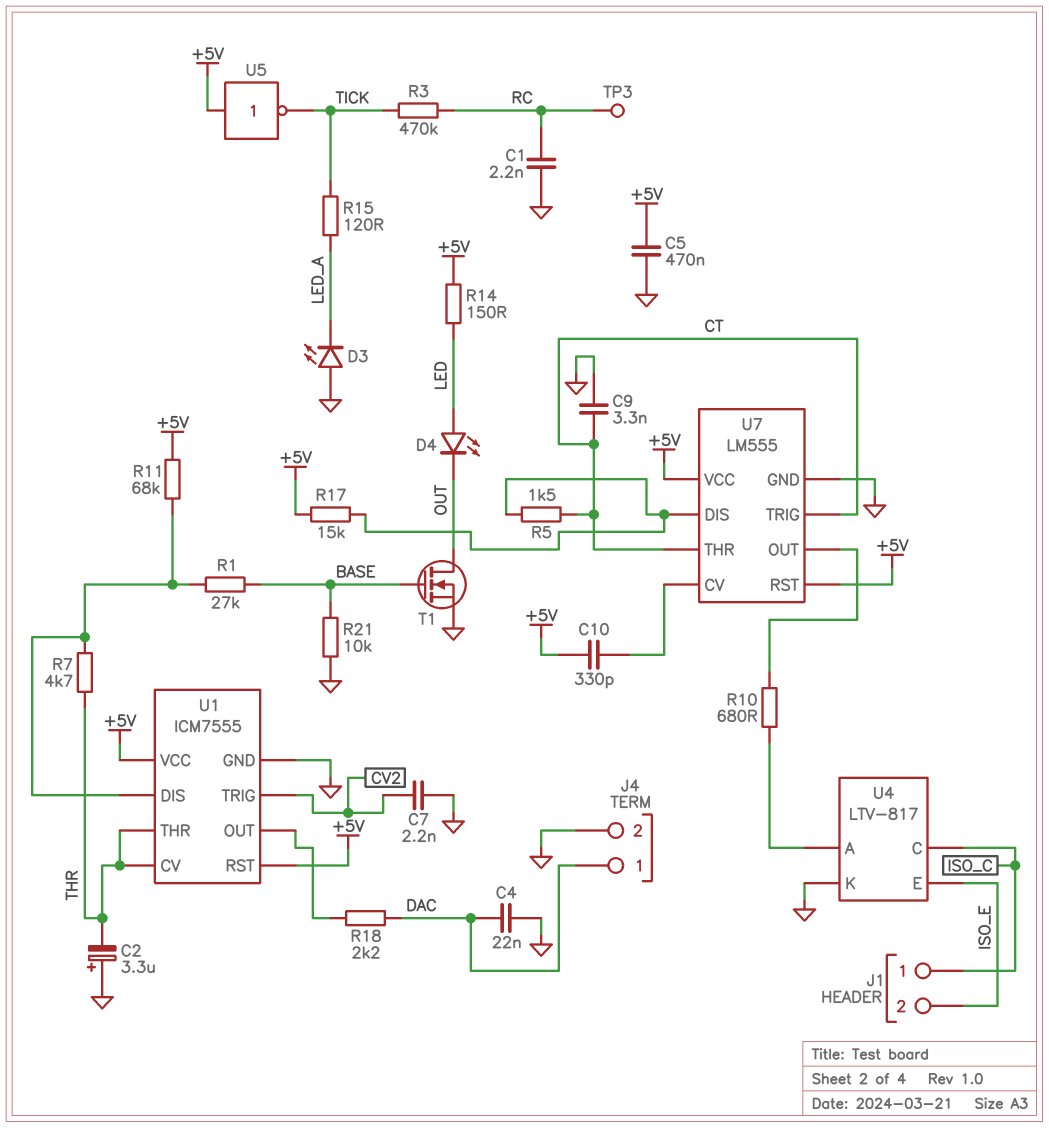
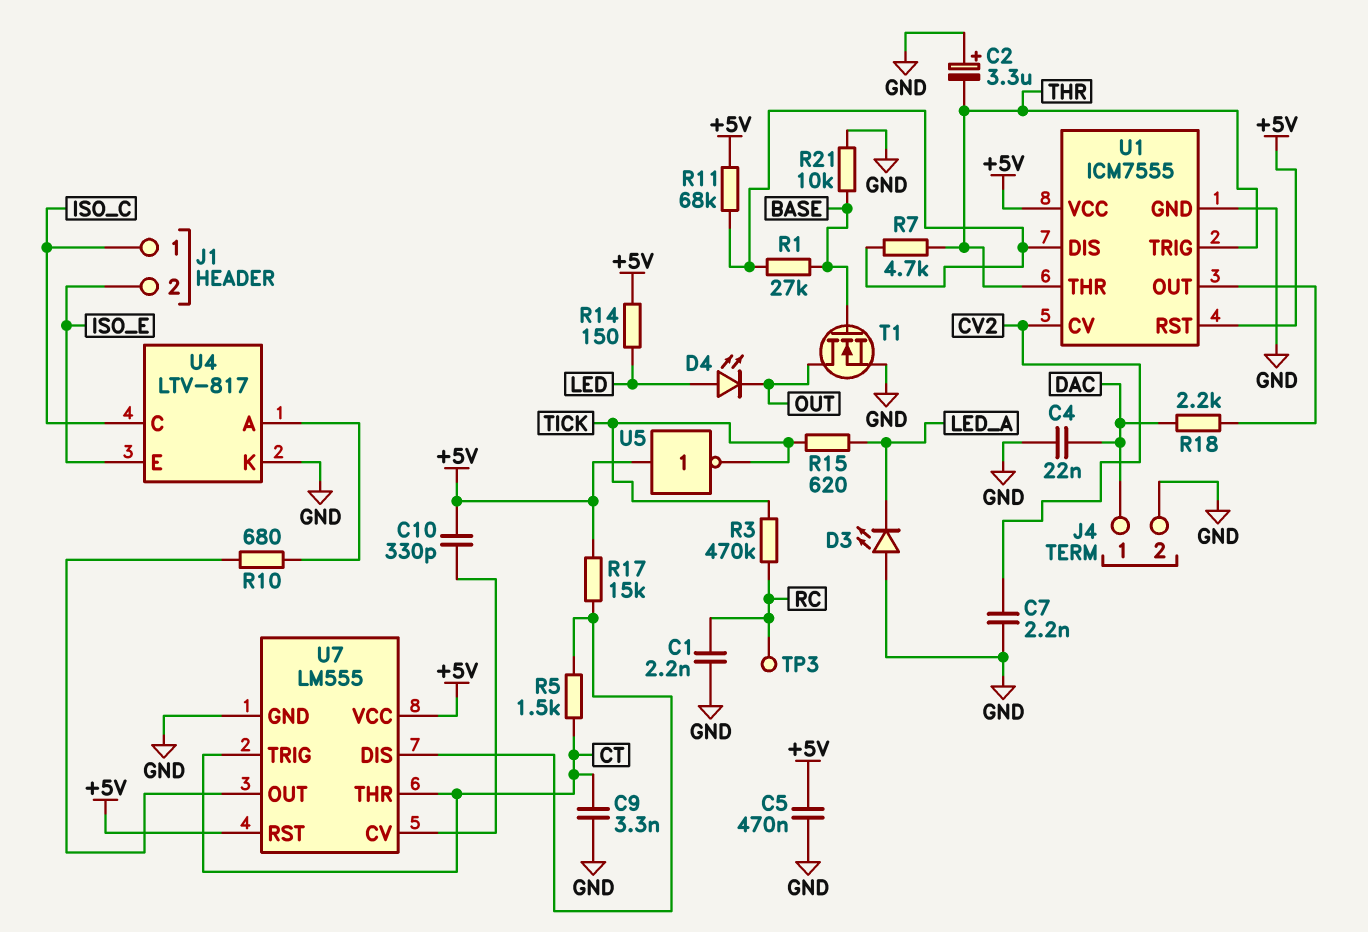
R15: 120 (LED_A, TICK) -> 620 (LED_A, TICK)
U1 pin CV: THR -> CV2
U1 pin TRIG: CV2 -> THR

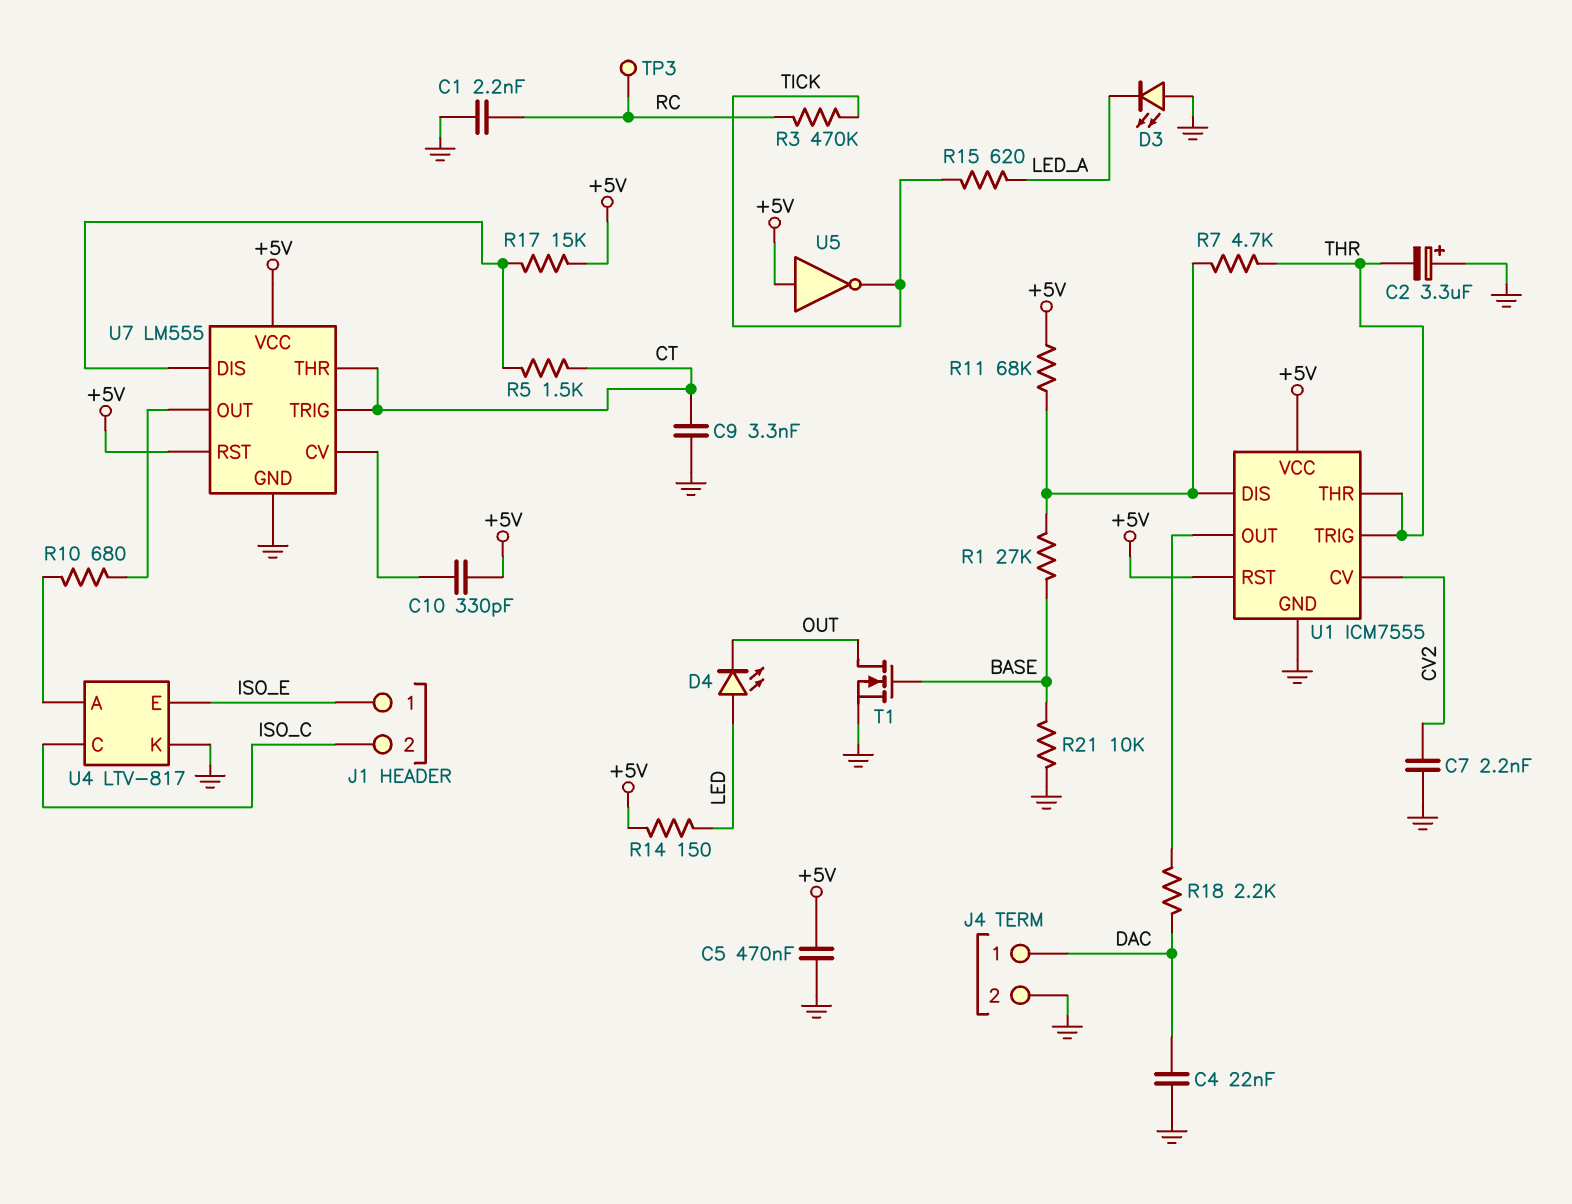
J1 pin 1: ISO_C -> ISO_E
J1 pin 2: ISO_E -> ISO_C

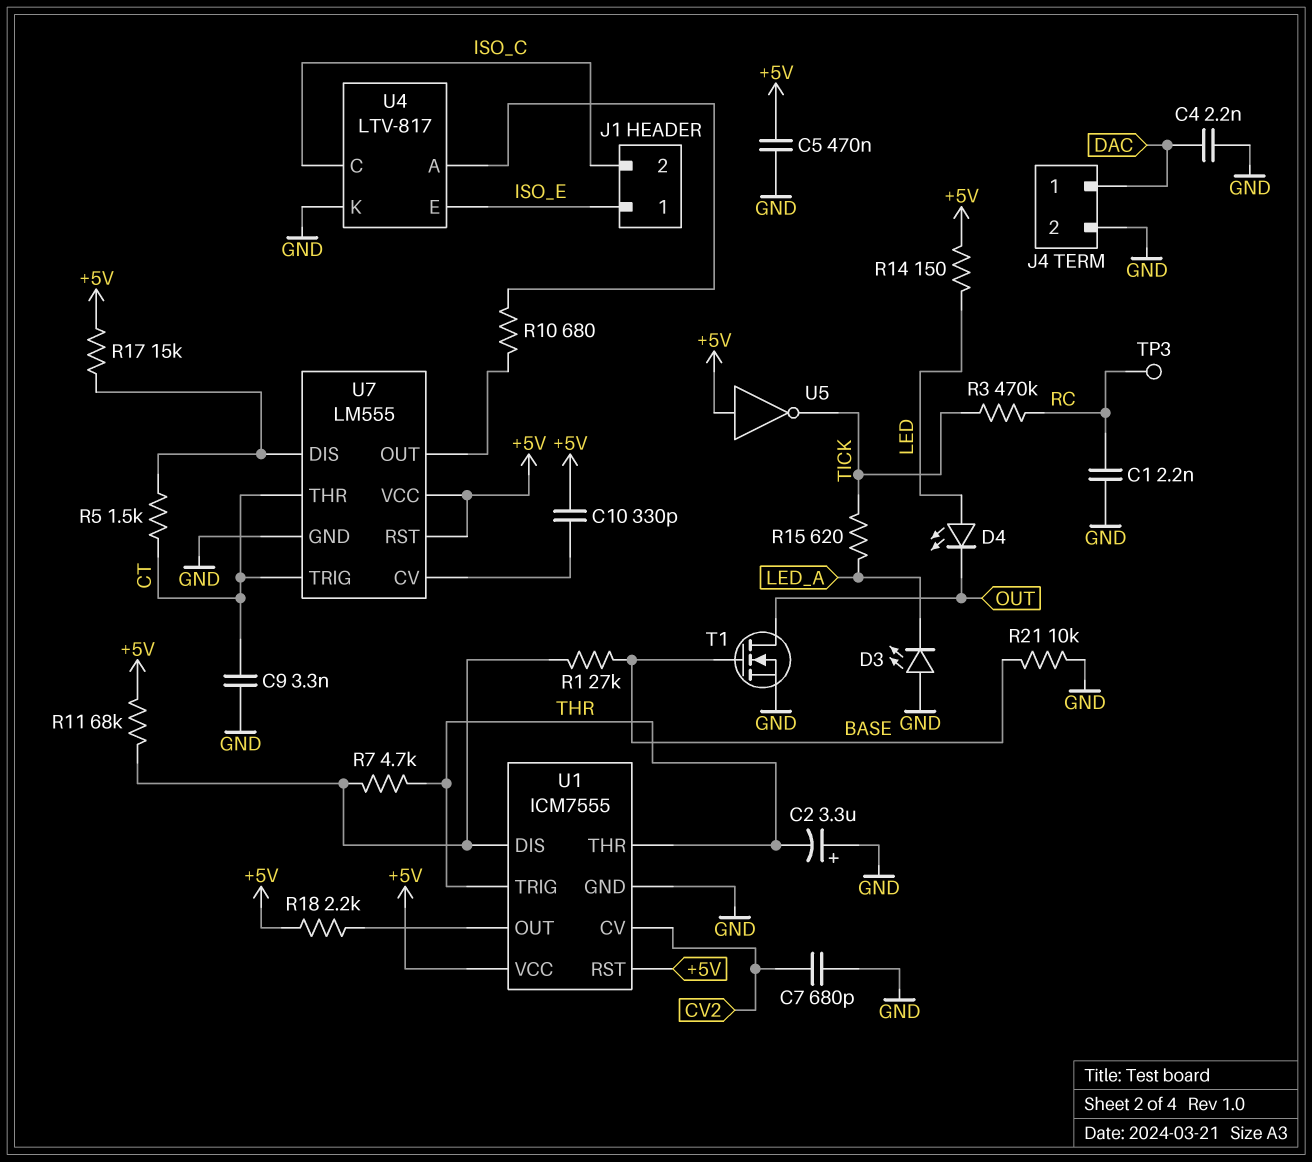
C4: 22nF (DAC, GND) -> 2.2nF (DAC, GND)
C7: 2.2nF (CV2, GND) -> 680pF (CV2, GND)
R18: 2.2k (DAC, U1/OUT) -> 2.2k (+5V, U1/OUT)

